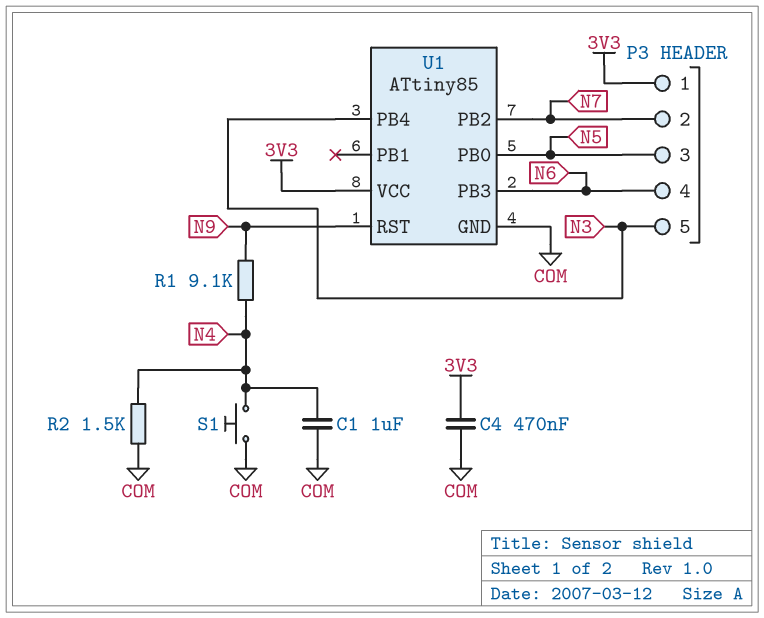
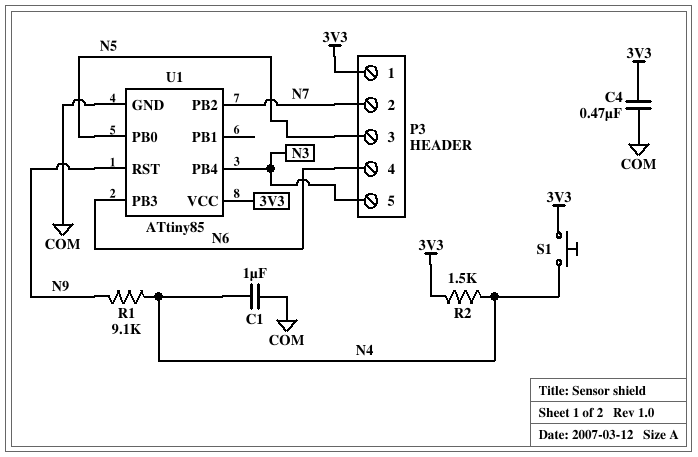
R2: 1.5k (COM, N4) -> 1.5k (3V3, N4)
S1: button (COM, N4) -> button (3V3, N4)

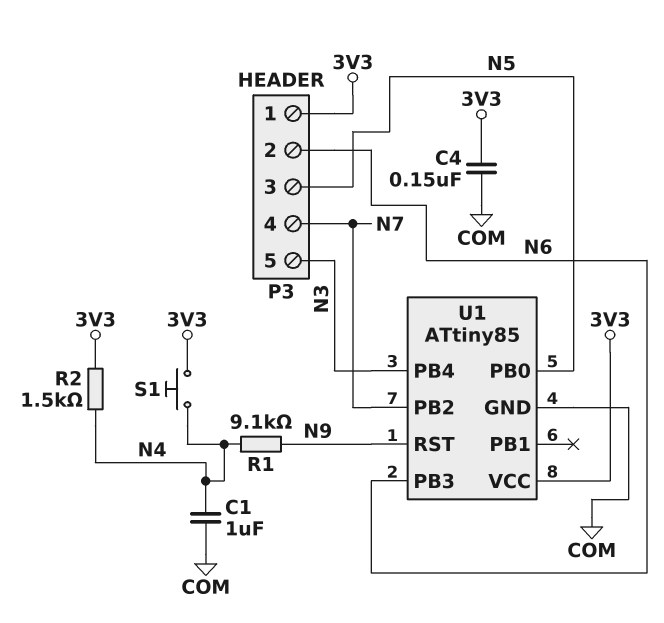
C4: 470nF (3V3, COM) -> 150nF (3V3, COM)
P3 pin 2: N7 -> N6
P3 pin 4: N6 -> N7

